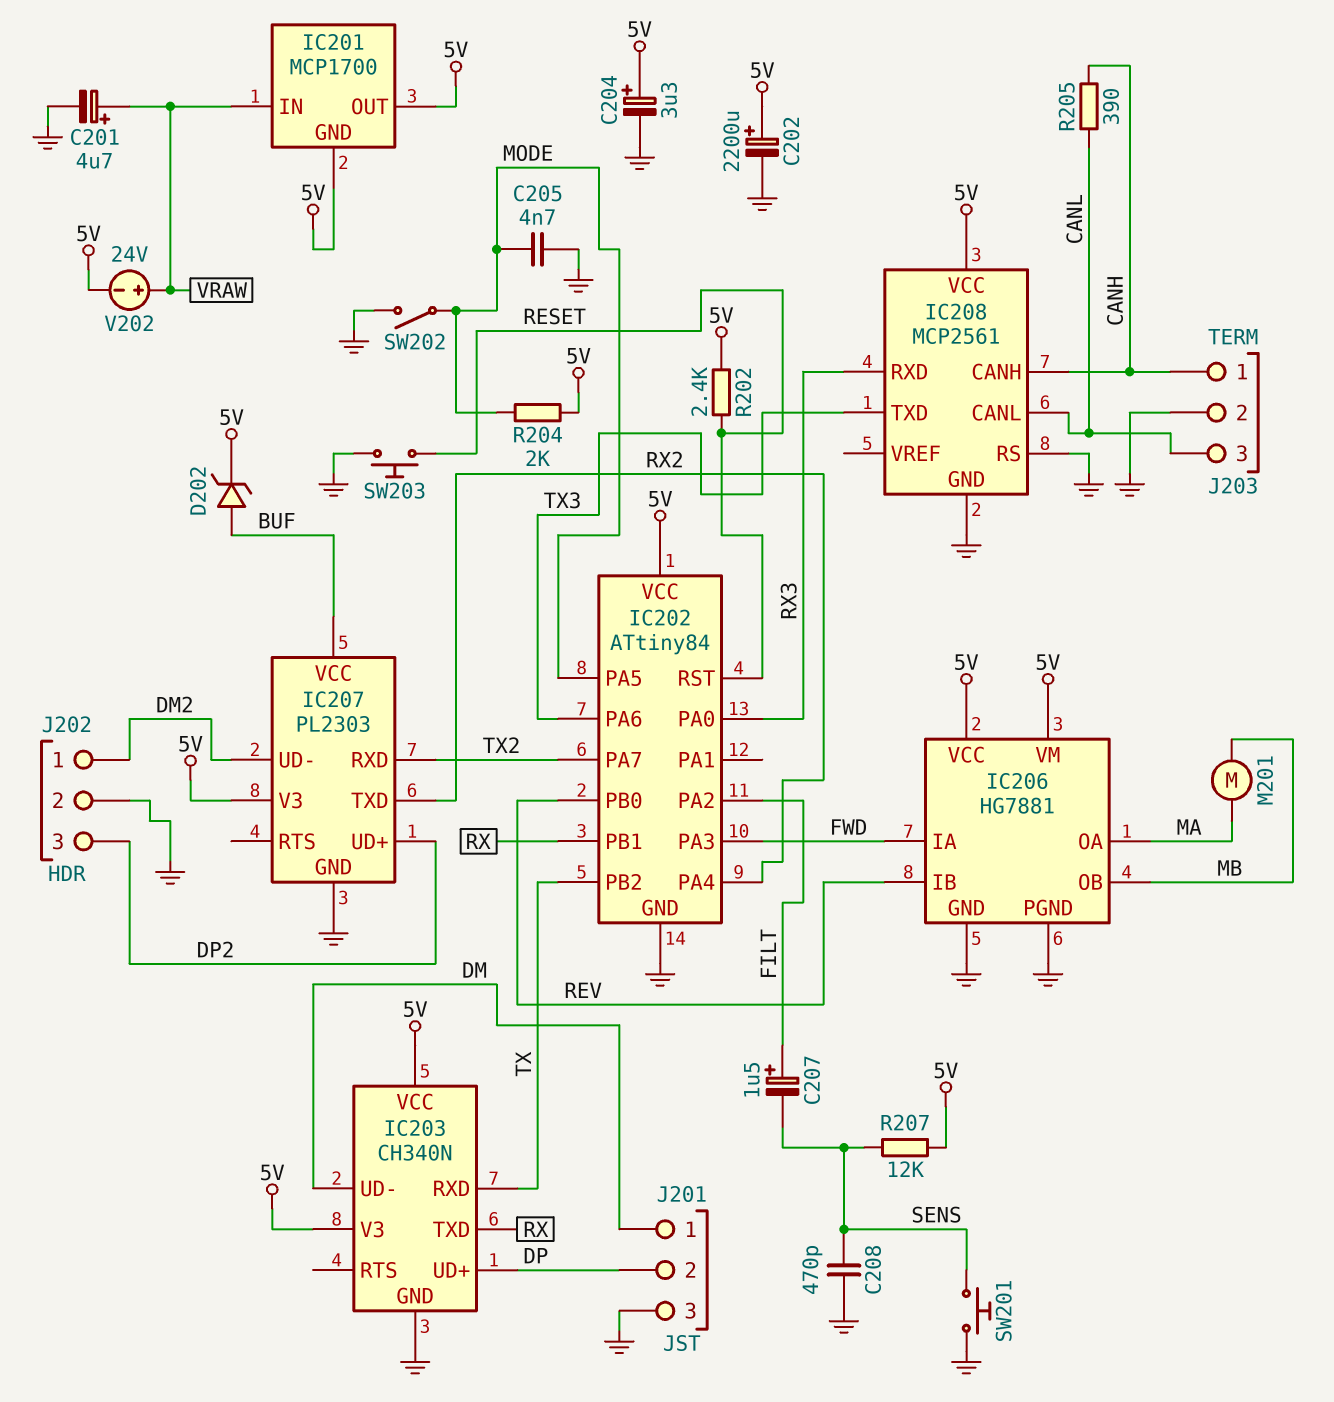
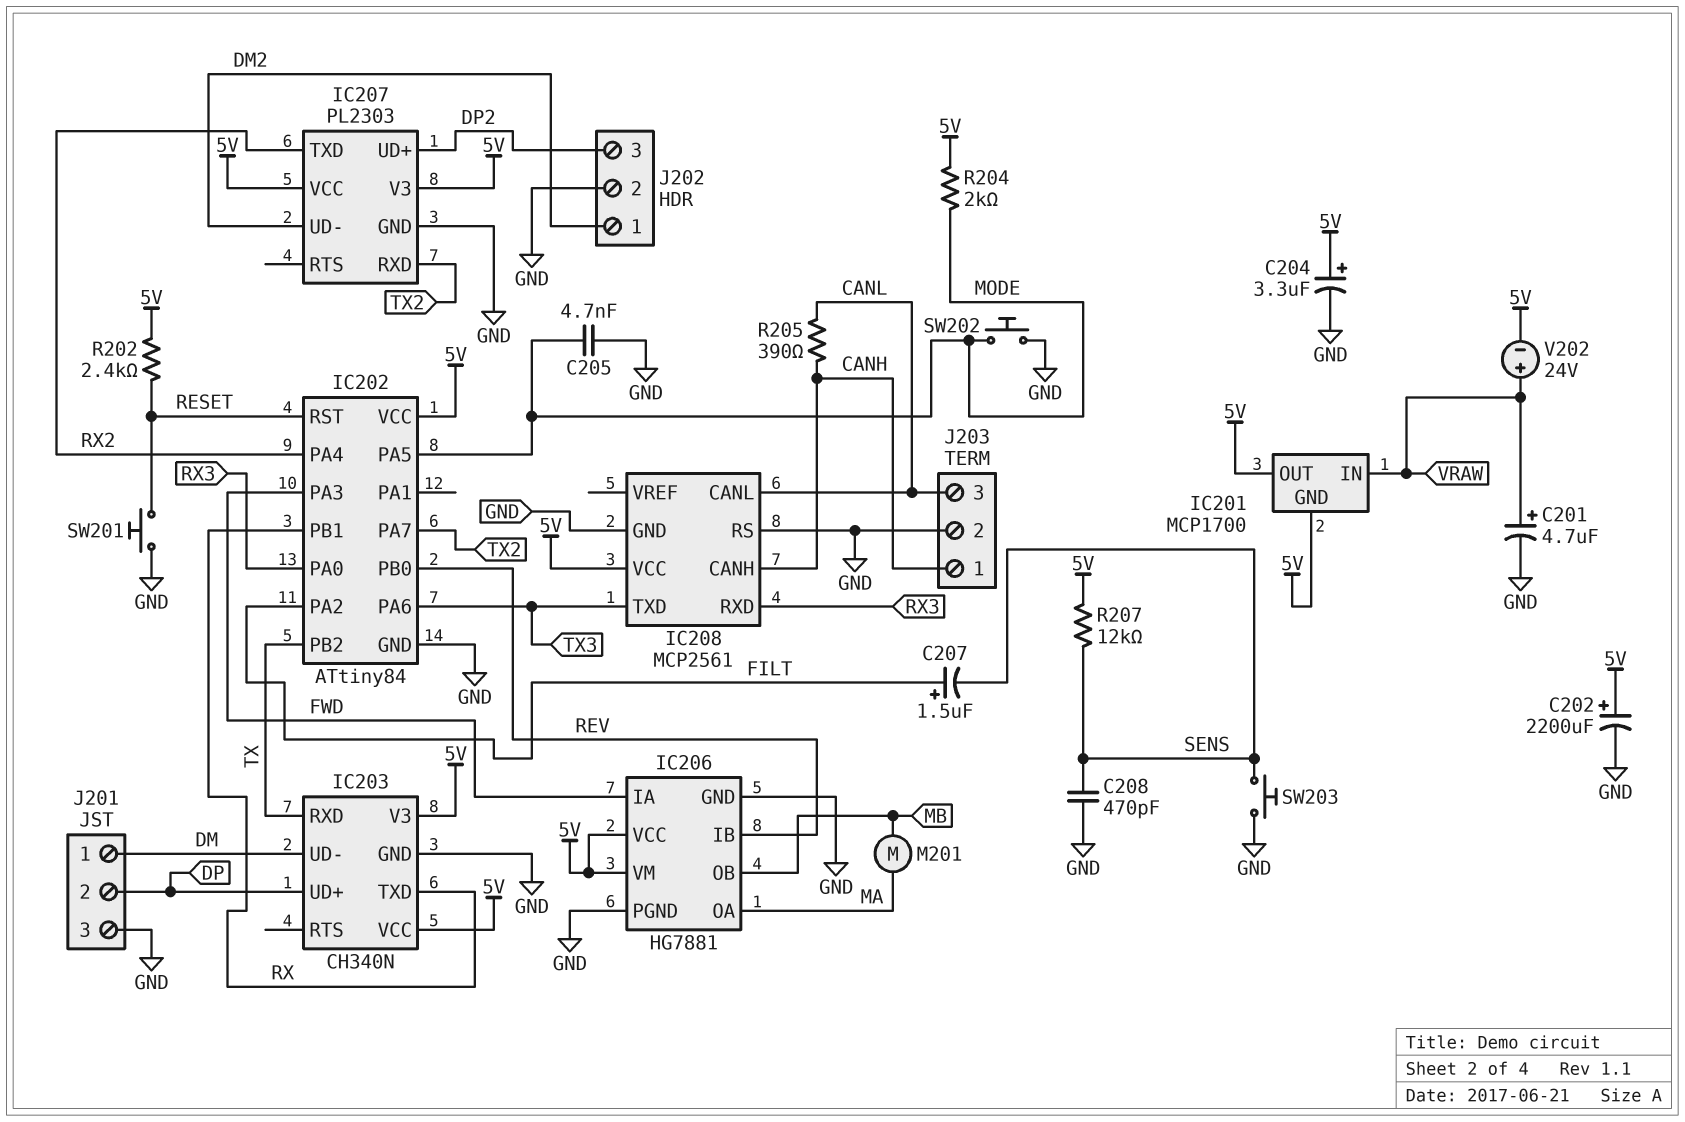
D202: zener (A BUF, K 5V) -> none
IC207 pin VCC: BUF -> 5V
SW201: button (GND, SENS) -> button (GND, RESET)
SW202: switch (GND, MODE) -> button (GND, MODE)
SW203: button (GND, RESET) -> button (GND, SENS)

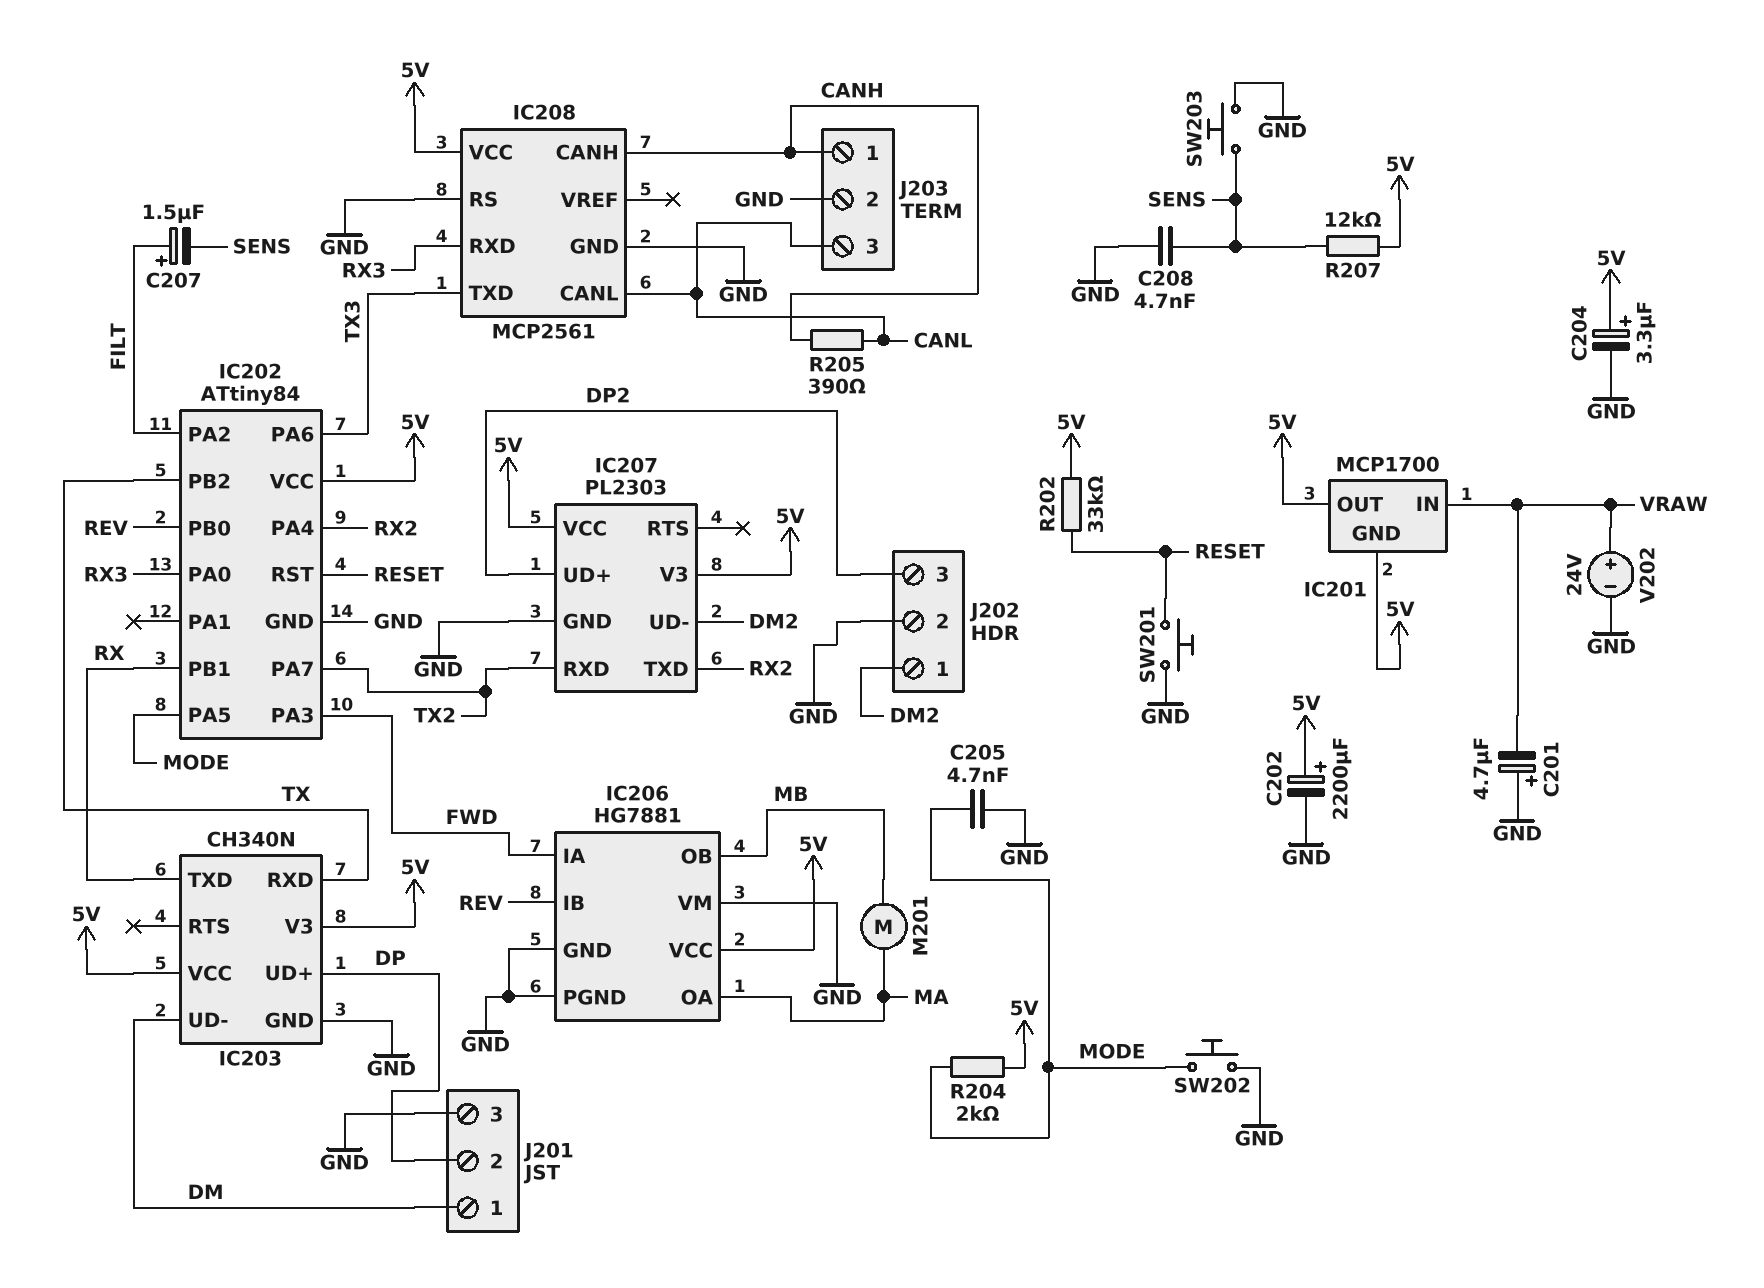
C201: 4.7uF (plus VRAW, minus GND) -> 4.7uF (plus GND, minus VRAW)
C208: 470pF (GND, SENS) -> 4.7nF (GND, SENS)
IC206 pin VM: 5V -> GND
R202: 2.4k (5V, RESET) -> 33k (5V, RESET)
V202: 24V (plus VRAW, minus 5V) -> 24V (plus VRAW, minus GND)

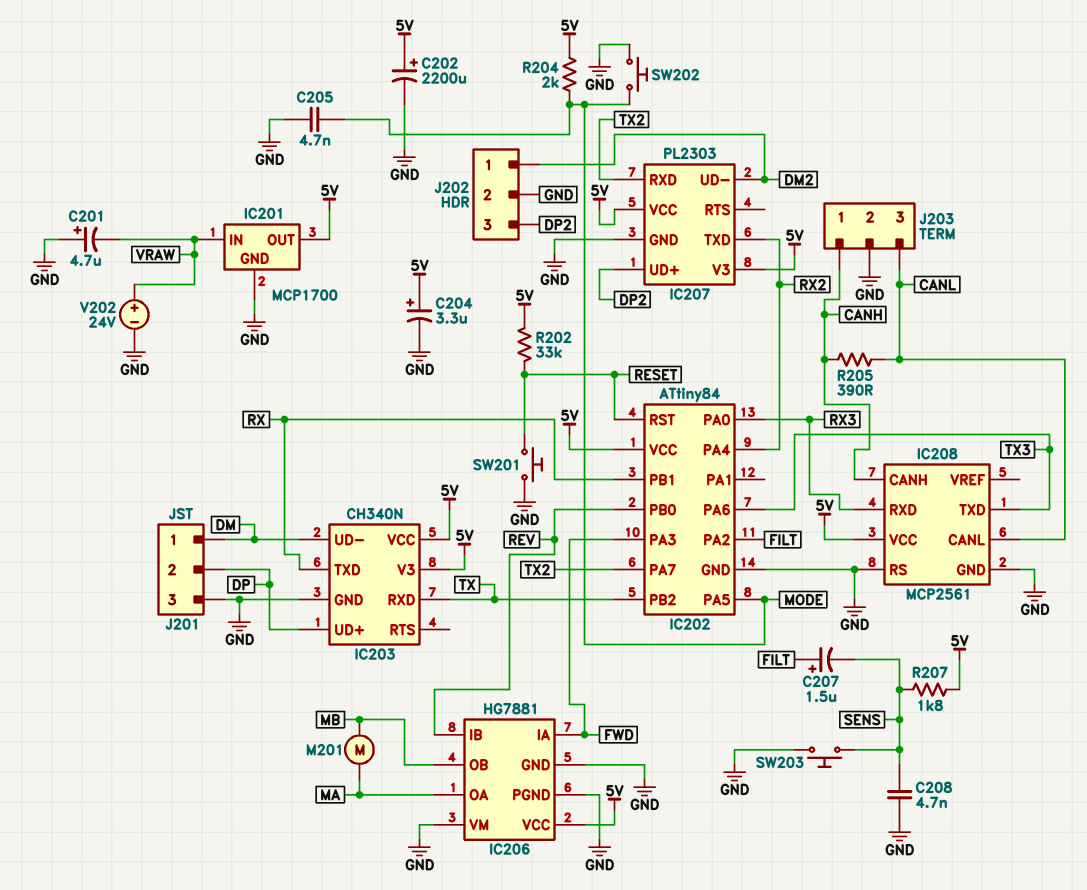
IC201 pin GND: 5V -> GND
R207: 12k (5V, SENS) -> 1.8k (5V, SENS)

